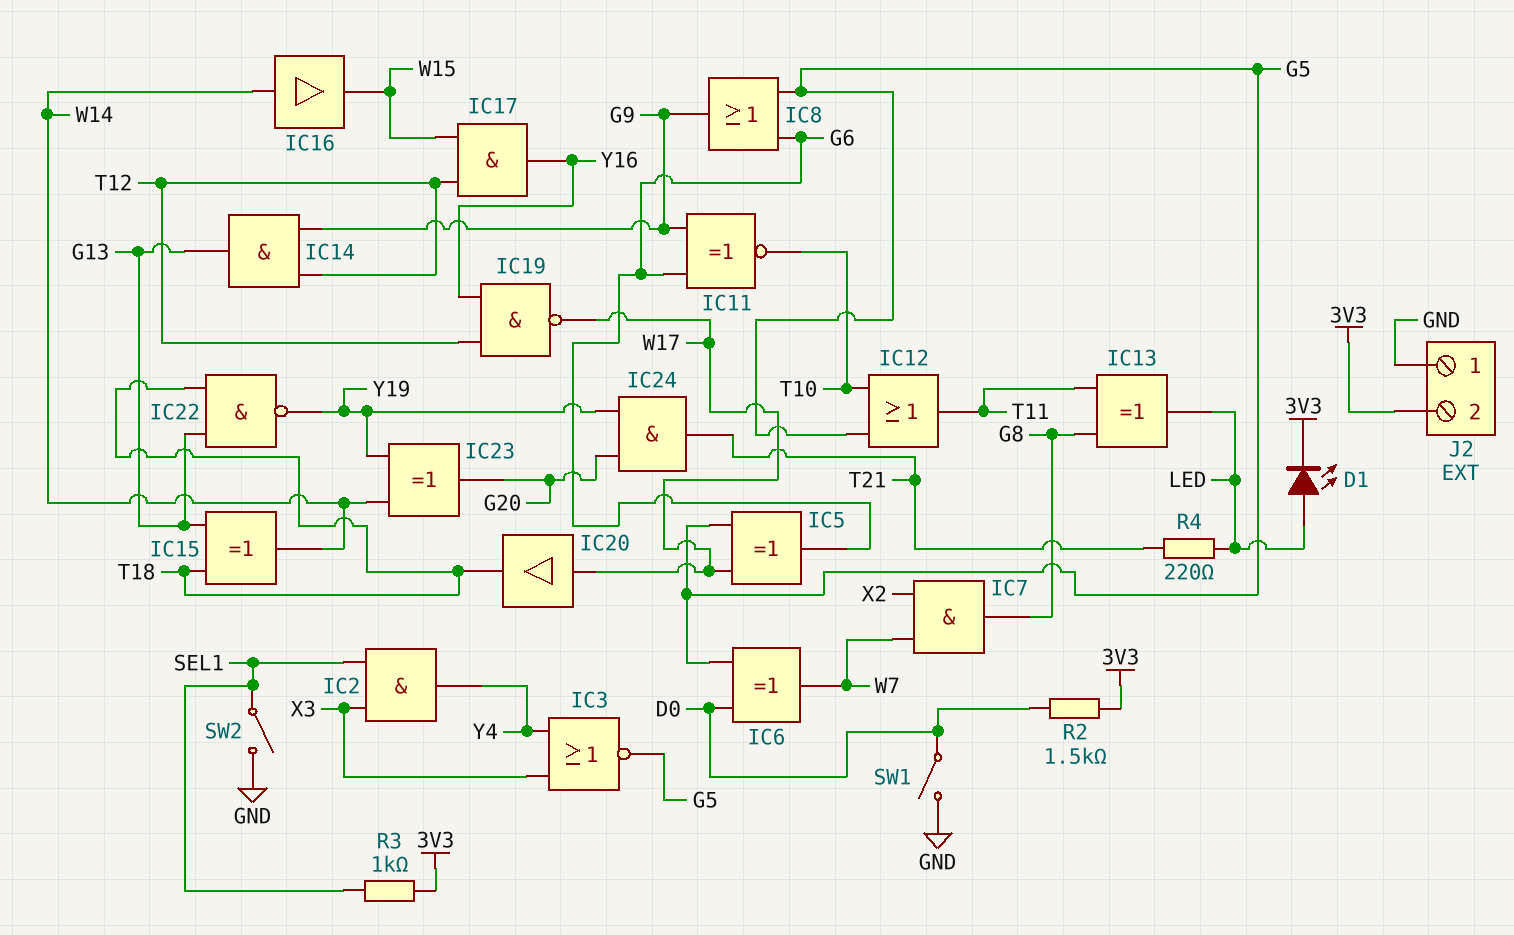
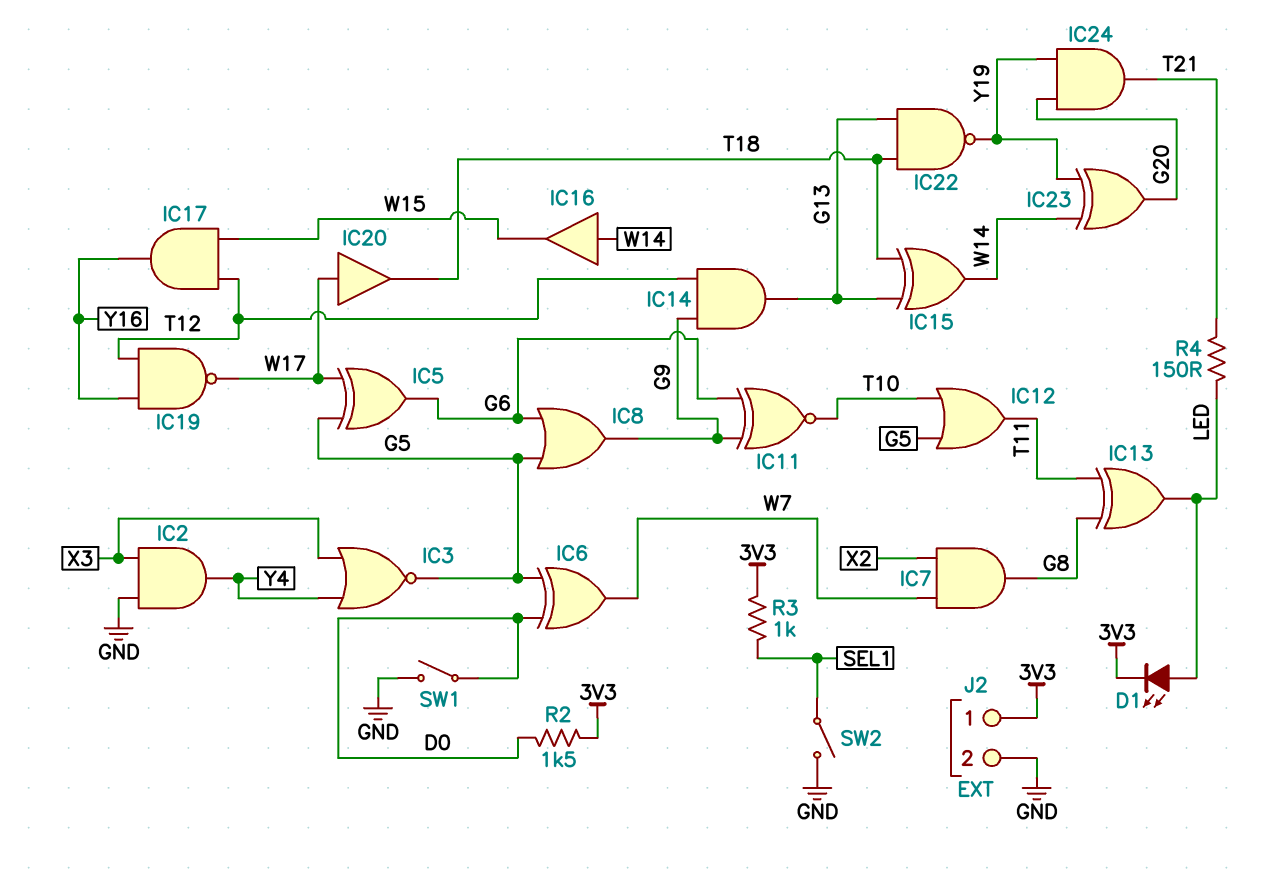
IC2: AND (in SEL1, in X3, out Y4) -> AND (in GND, in X3, out Y4)
J2 pin 1: GND -> 3V3
J2 pin 2: 3V3 -> GND
R4: 220 (LED, T21) -> 150 (LED, T21)

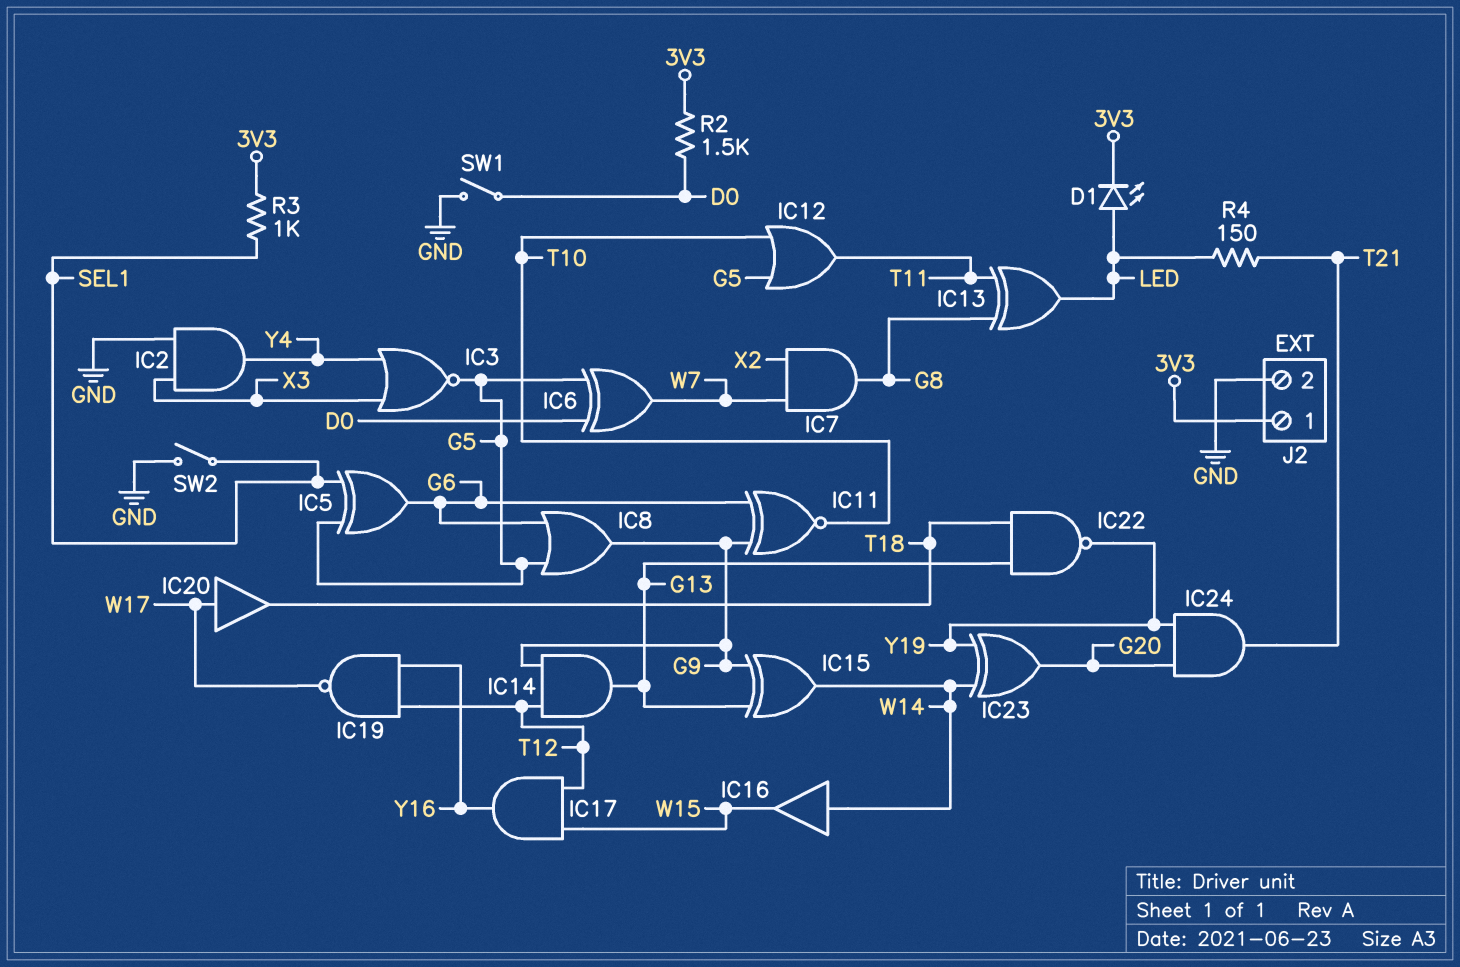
IC5: XOR (in G5, in W17, out G6) -> XOR (in G5, in SEL1, out G6)
IC15: XOR (in G13, in T18, out W14) -> XOR (in G9, in G13, out W14)

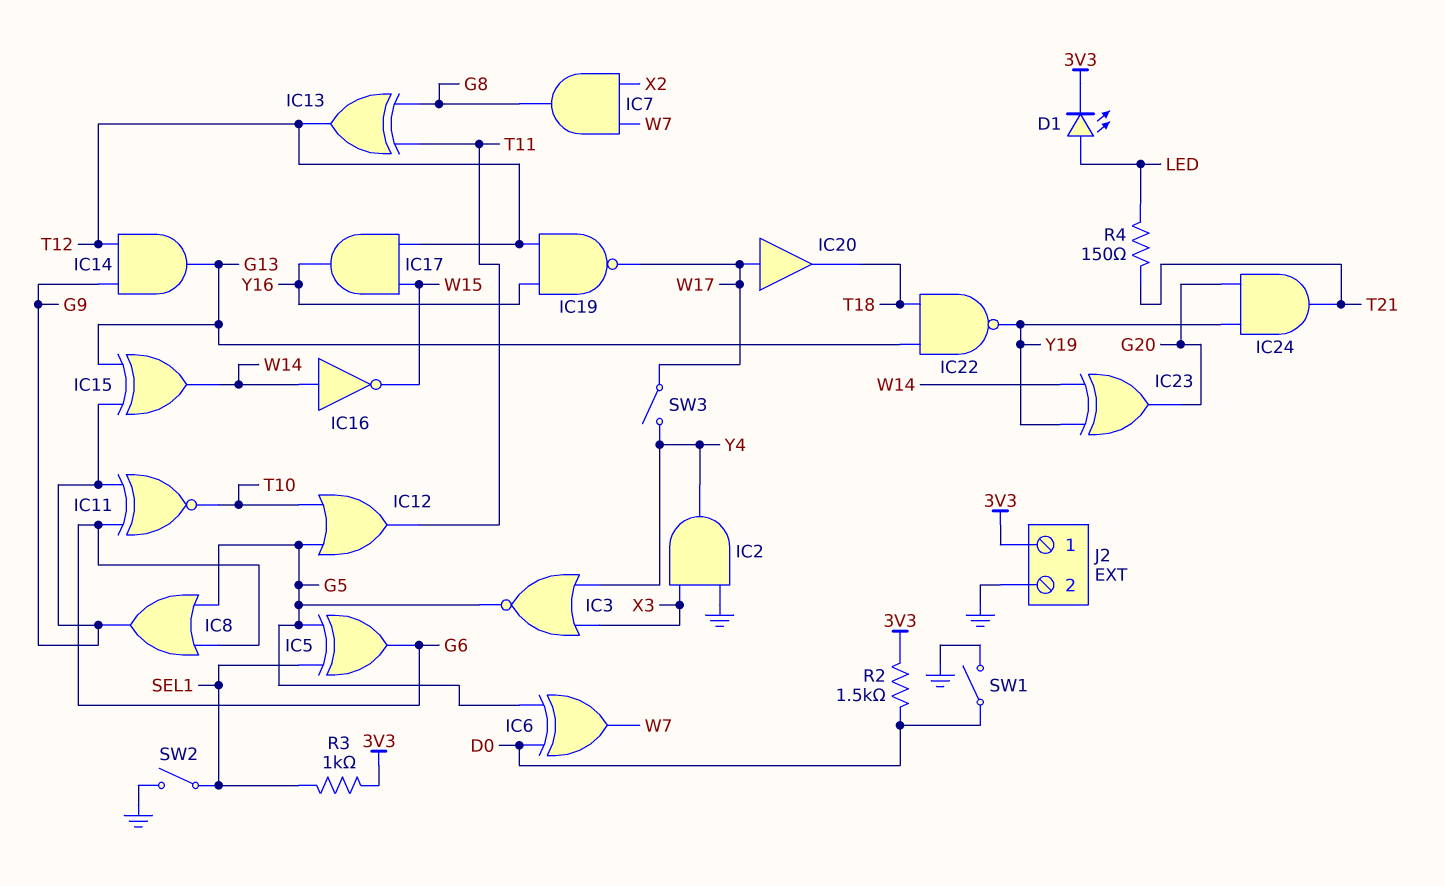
IC13: XOR (in G8, in T11, out LED) -> XOR (in G8, in T11, out T12)
IC16: buffer (in W14, out W15) -> NOT (in W14, out W15)
SW3: none -> switch (W17, Y4)

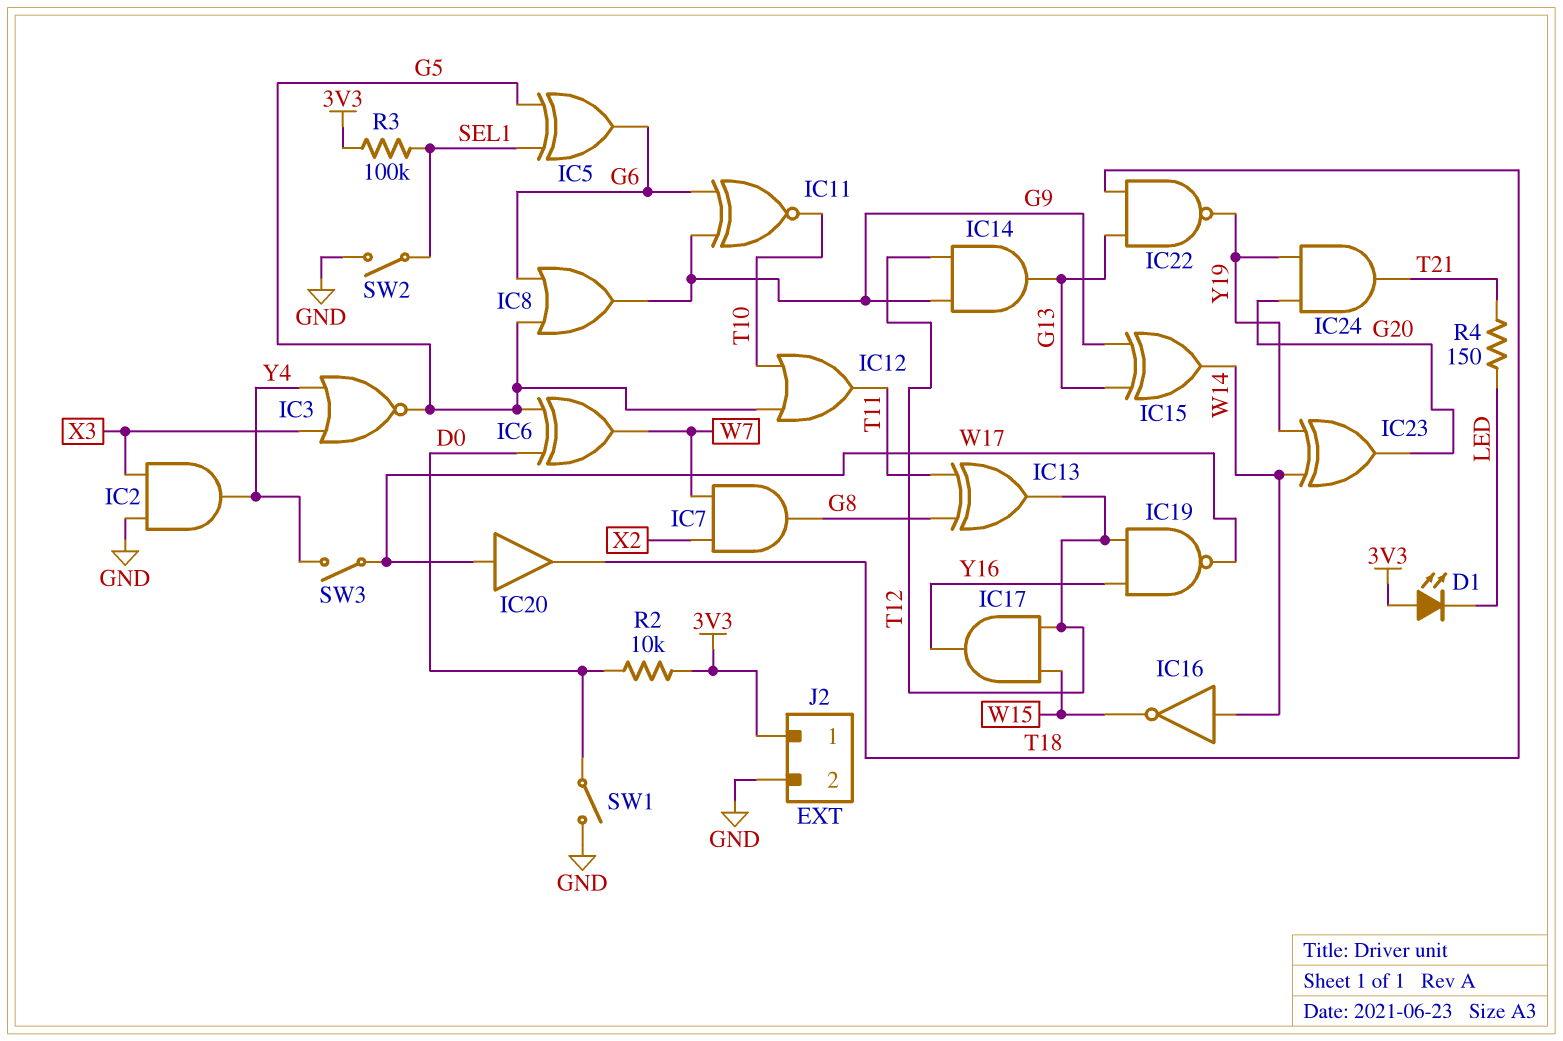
D1: LED (A LED, K 3V3) -> LED (A 3V3, K LED)
R2: 1.5k (3V3, D0) -> 10k (3V3, D0)
R3: 1k (3V3, SEL1) -> 100k (3V3, SEL1)

